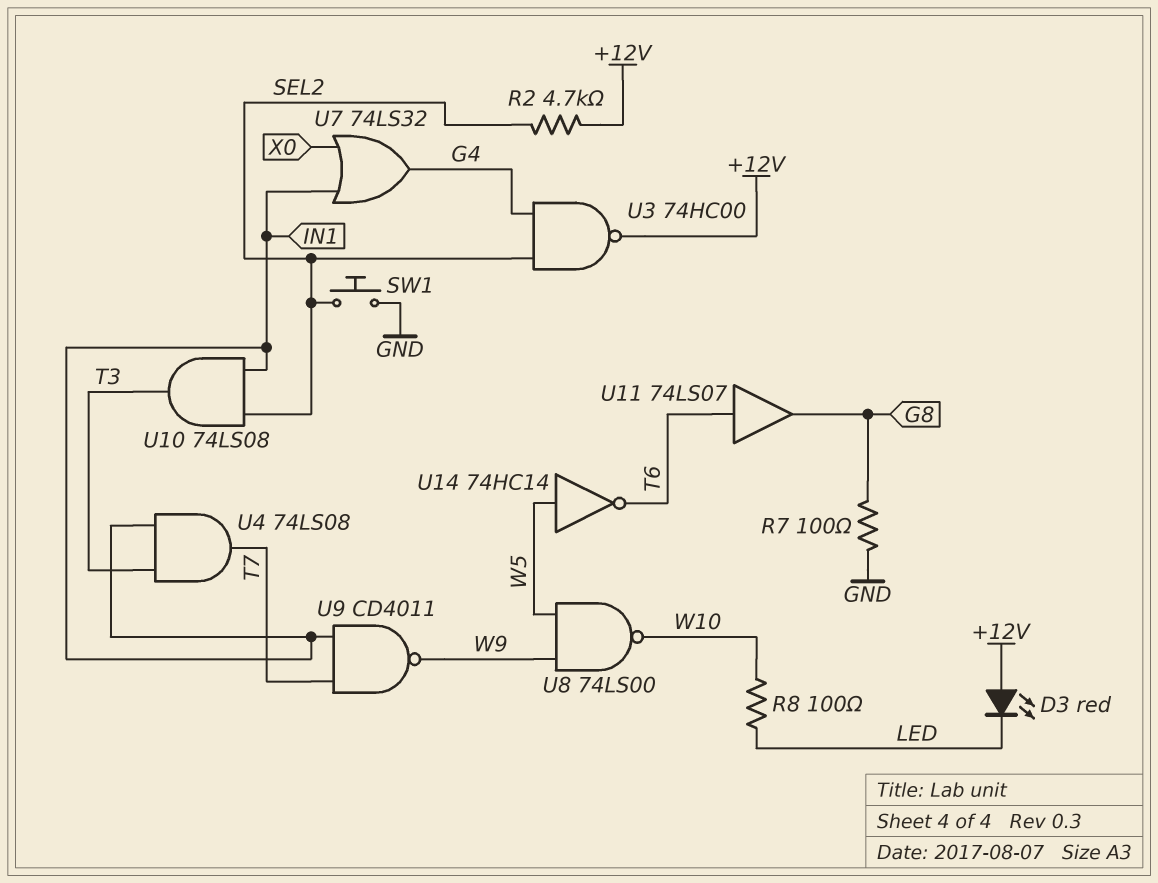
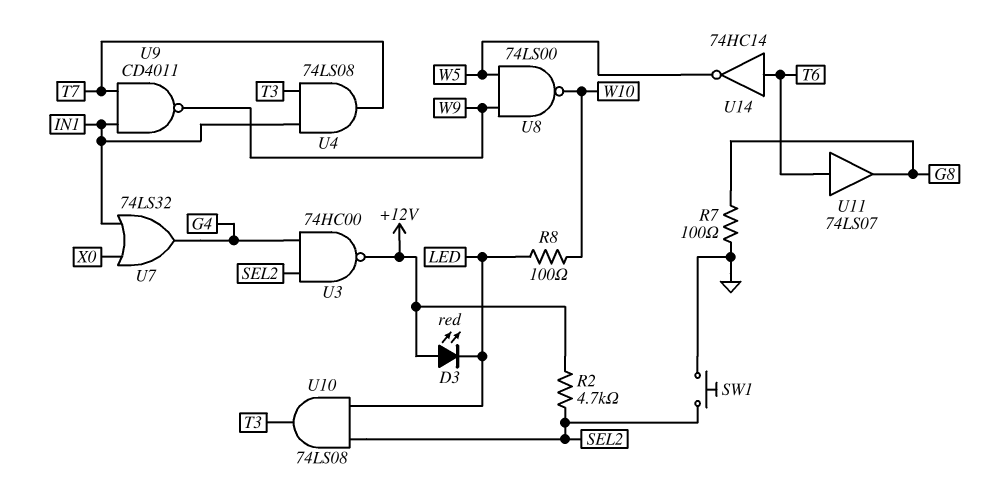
U10: AND 74LS08 (in IN1, in SEL2, out T3) -> AND 74LS08 (in LED, in SEL2, out T3)
U14: NOT 74HC14 (in W5, out T6) -> NOT 74HC14 (in T6, out W5)

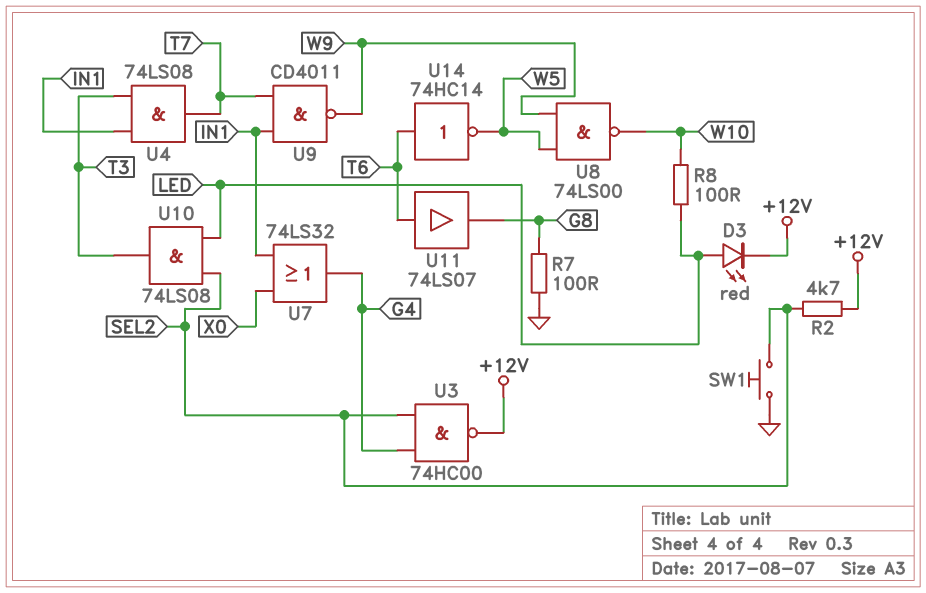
D3: LED red (A +12V, K LED) -> LED red (A LED, K +12V)

